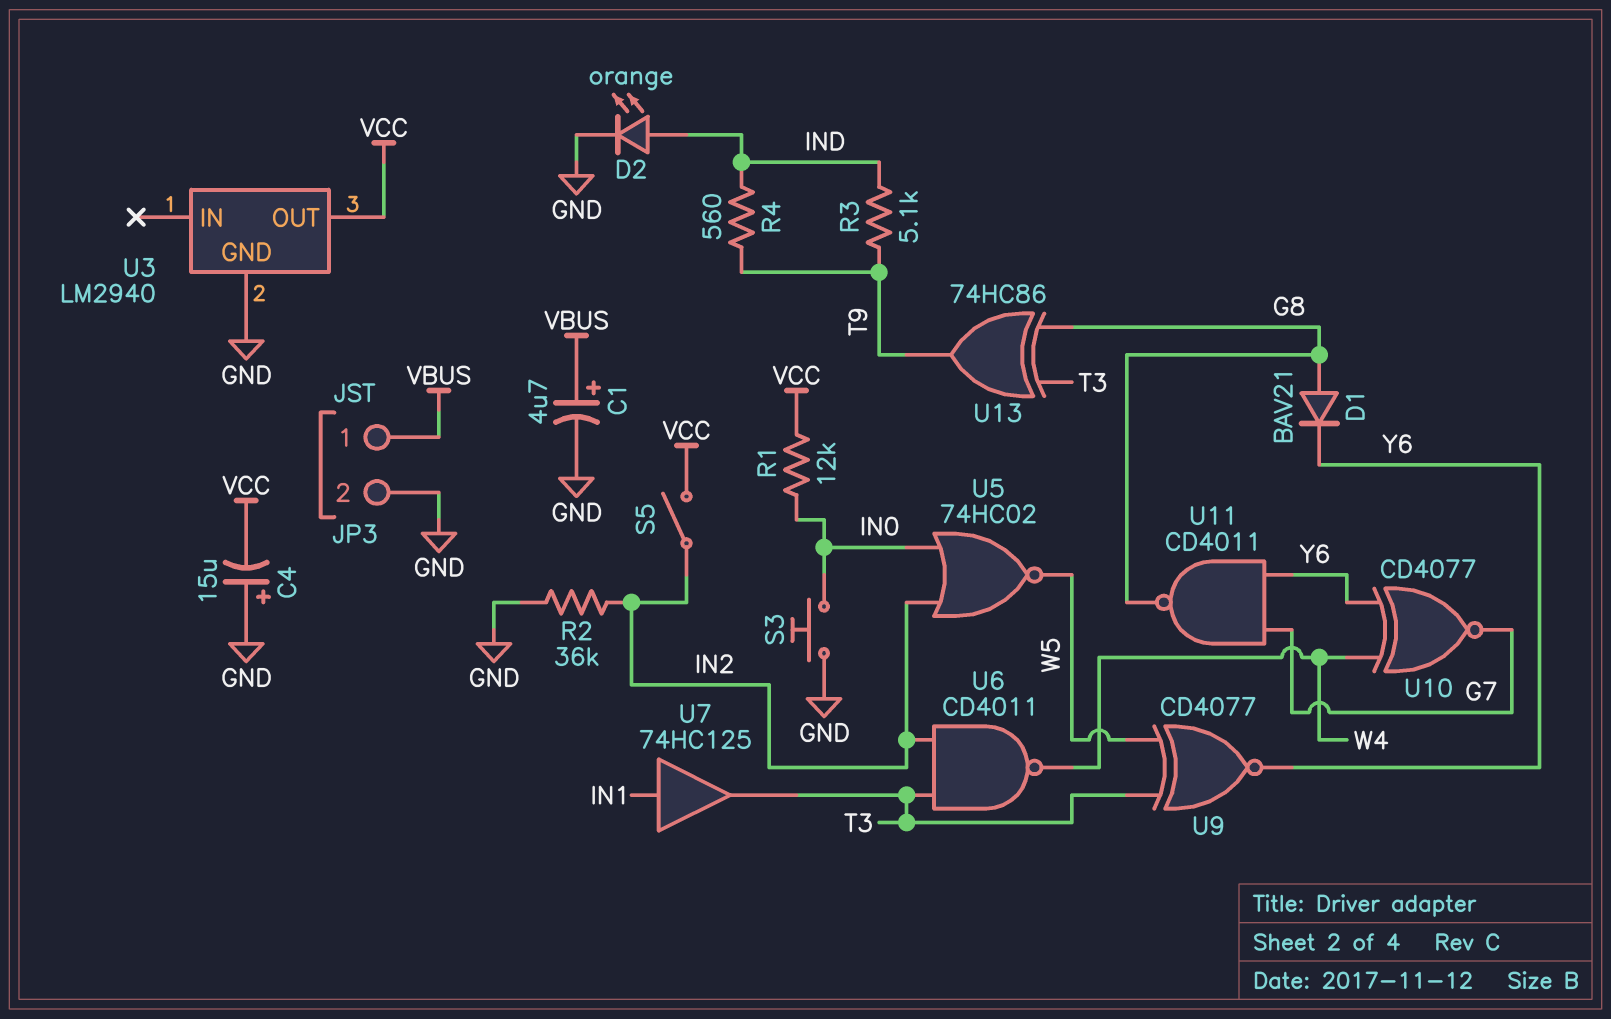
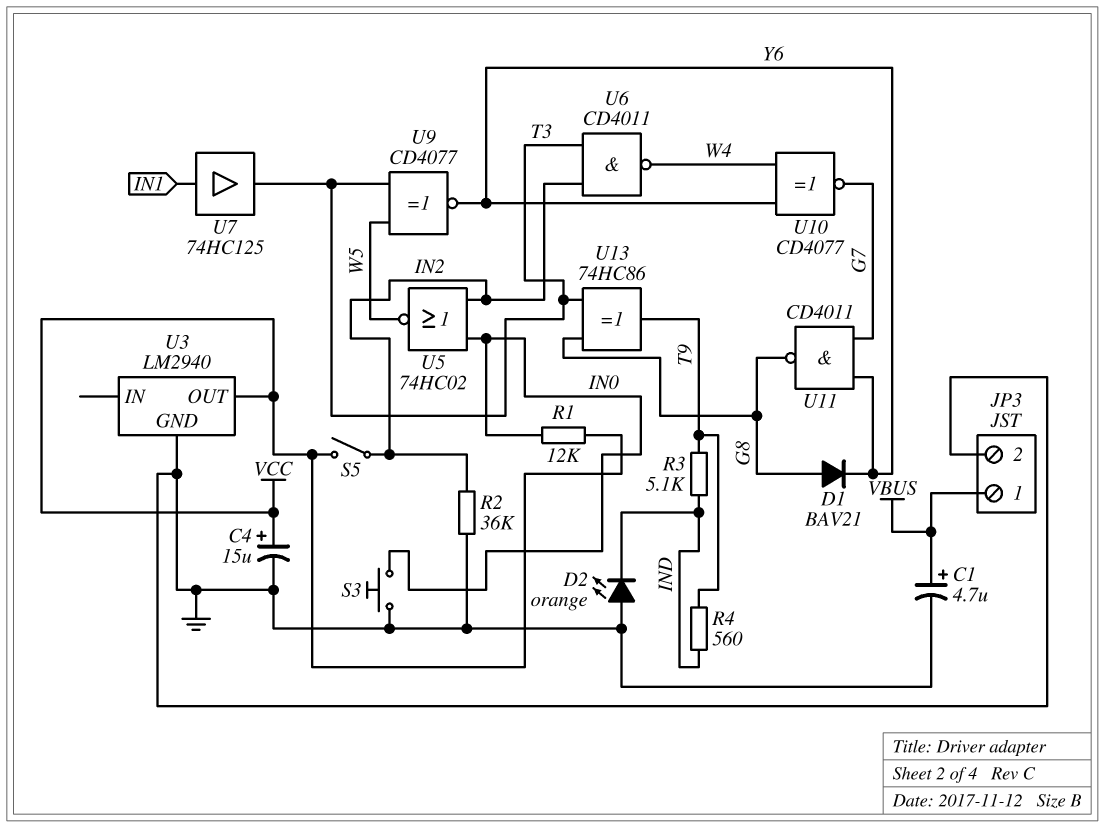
C4: 15uF (plus GND, minus VCC) -> 15uF (plus VCC, minus GND)
D2: LED orange (A IND, K GND) -> LED orange (A GND, K IND)

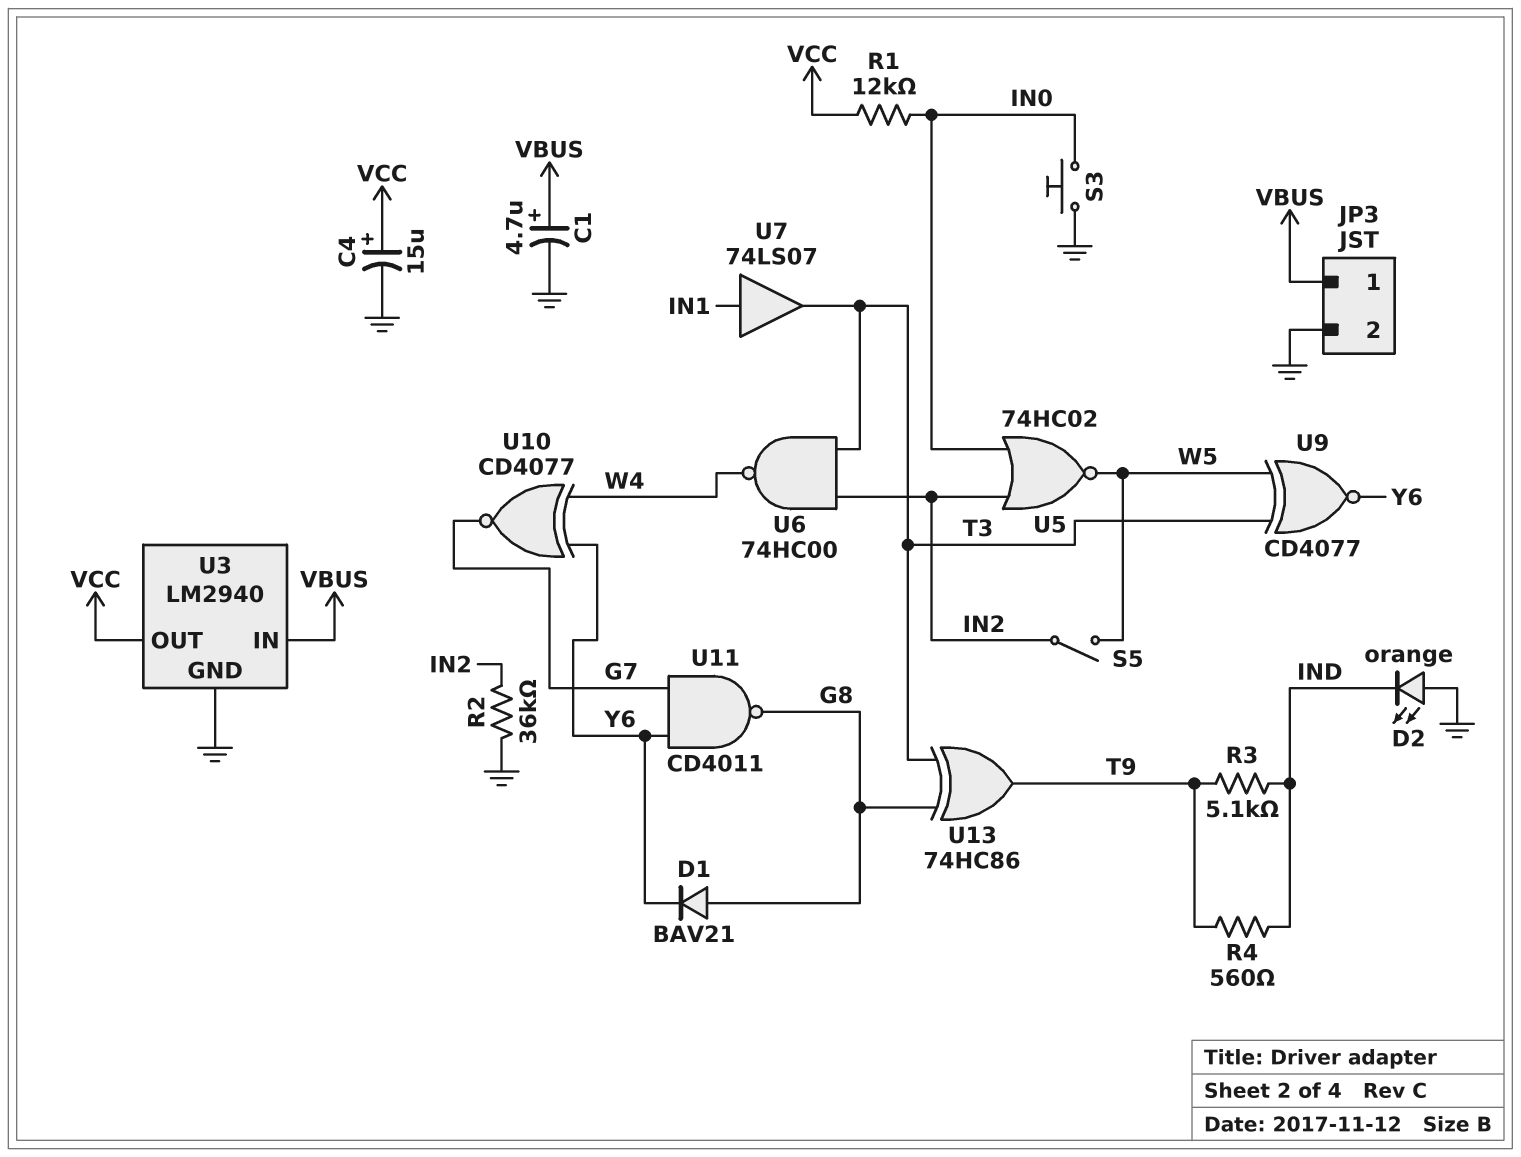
S5: switch (IN2, VCC) -> switch (IN2, W5)
U3 pin IN: none -> VBUS
U6: NAND CD4011 (in IN2, in T3, out W4) -> NAND 74HC00 (in IN2, in T3, out W4)
U7: buffer 74HC125 (in IN1, out T3) -> buffer 74LS07 (in IN1, out T3)

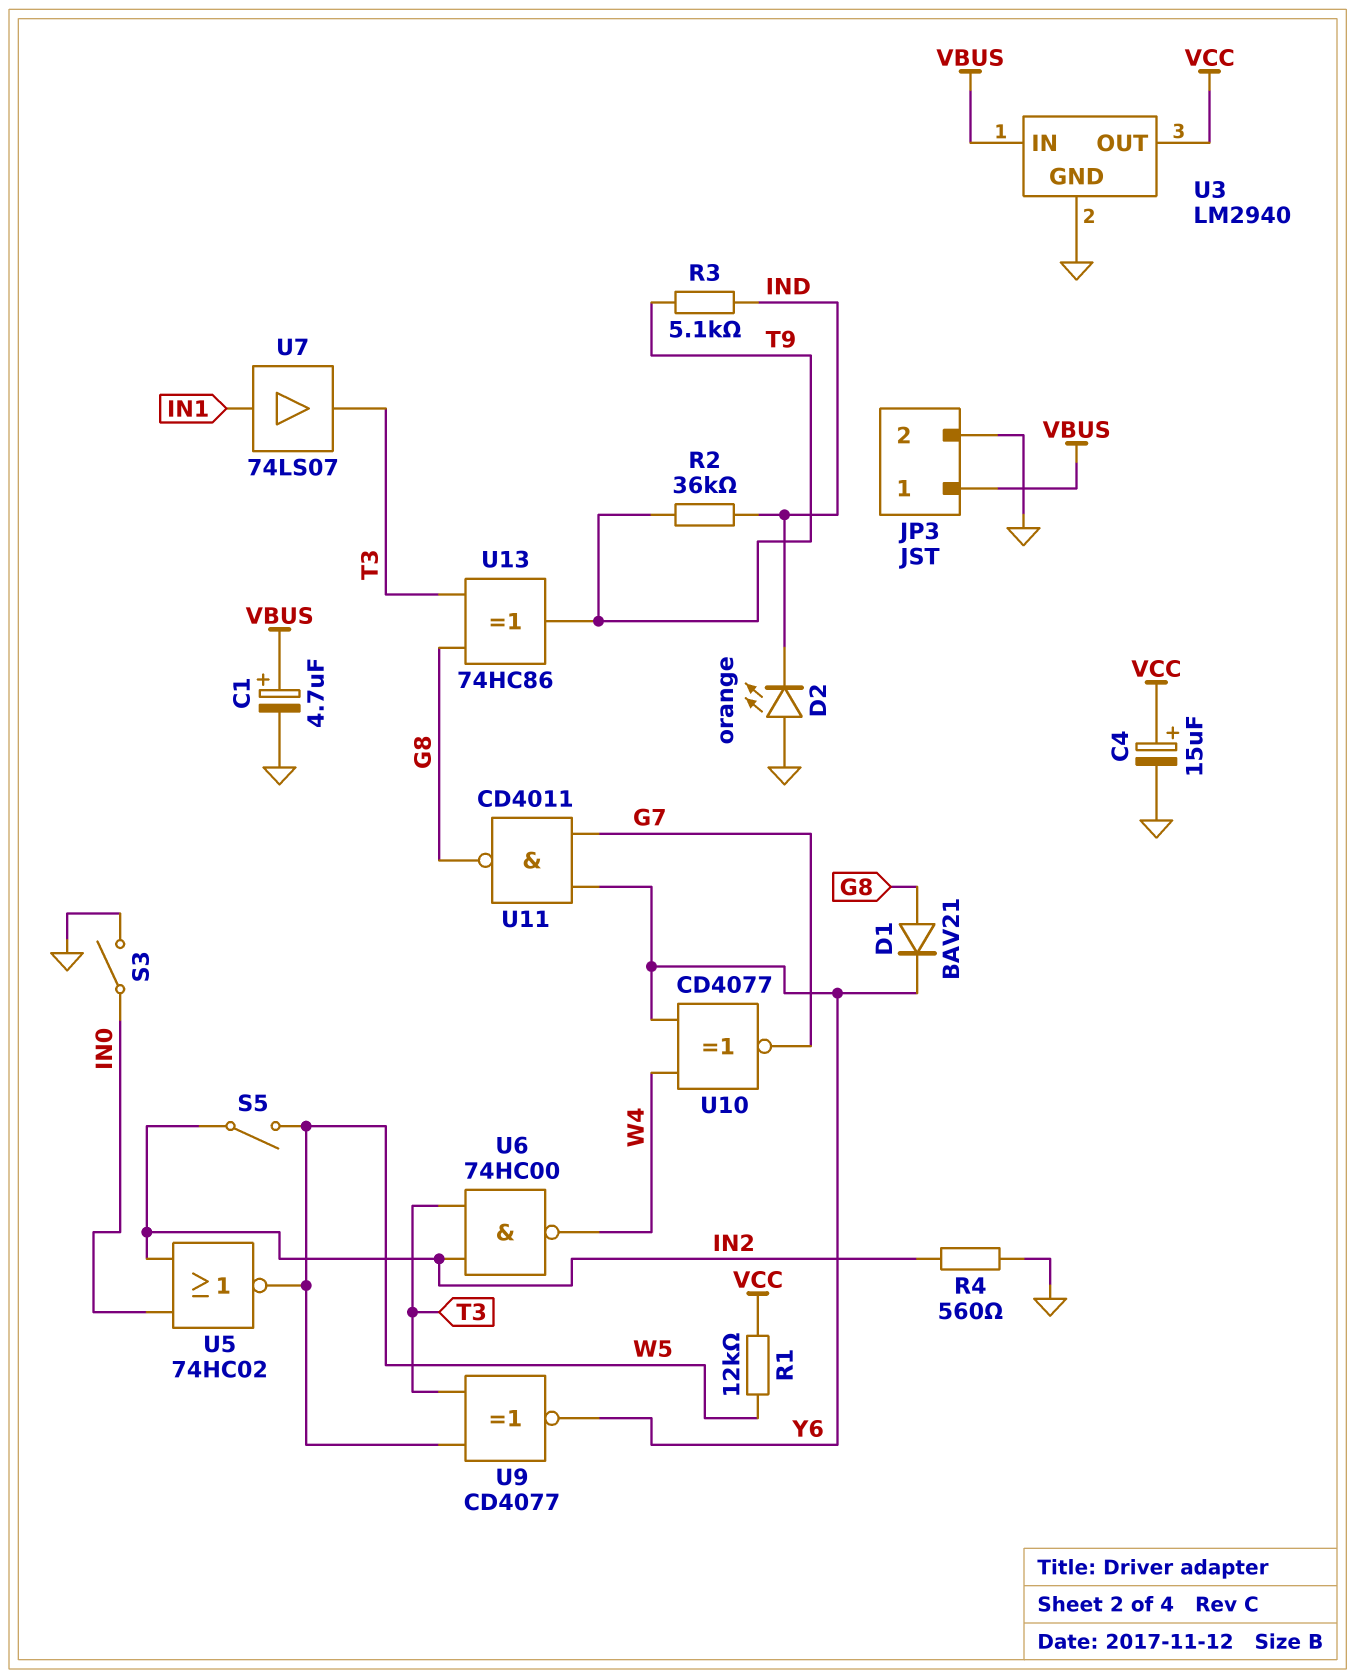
R1: 12k (IN0, VCC) -> 12k (VCC, W5)
R2: 36k (GND, IN2) -> 36k (IND, T9)
R4: 560 (IND, T9) -> 560 (GND, IN2)
S3: button (GND, IN0) -> switch (GND, IN0)

